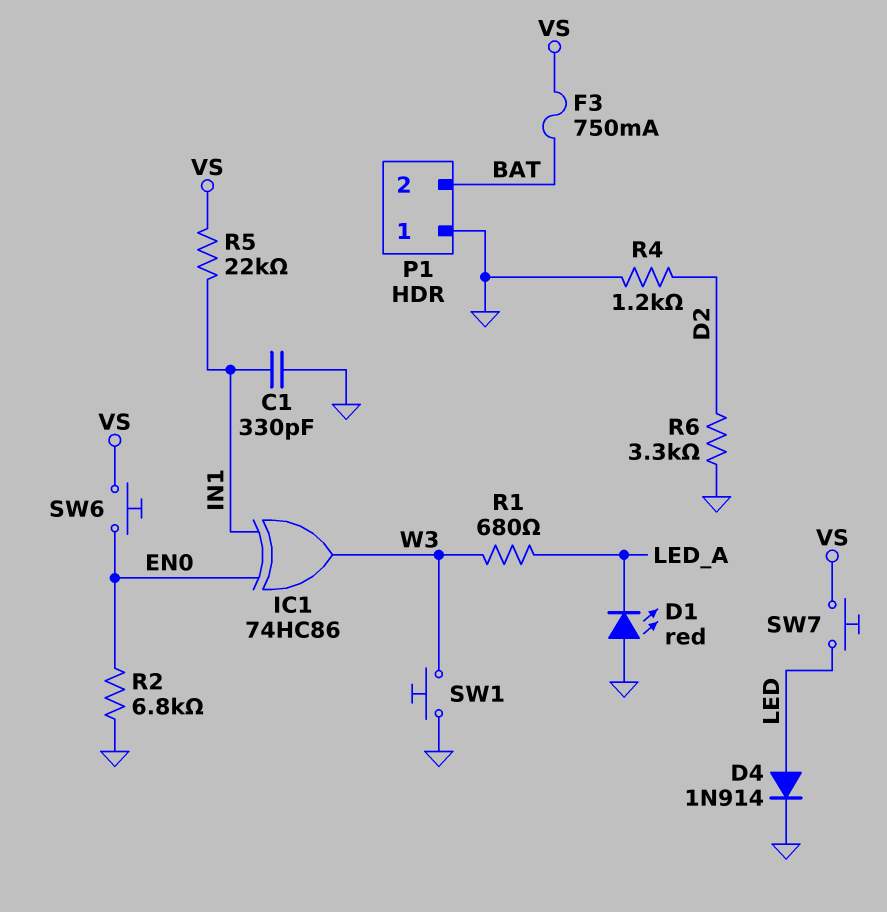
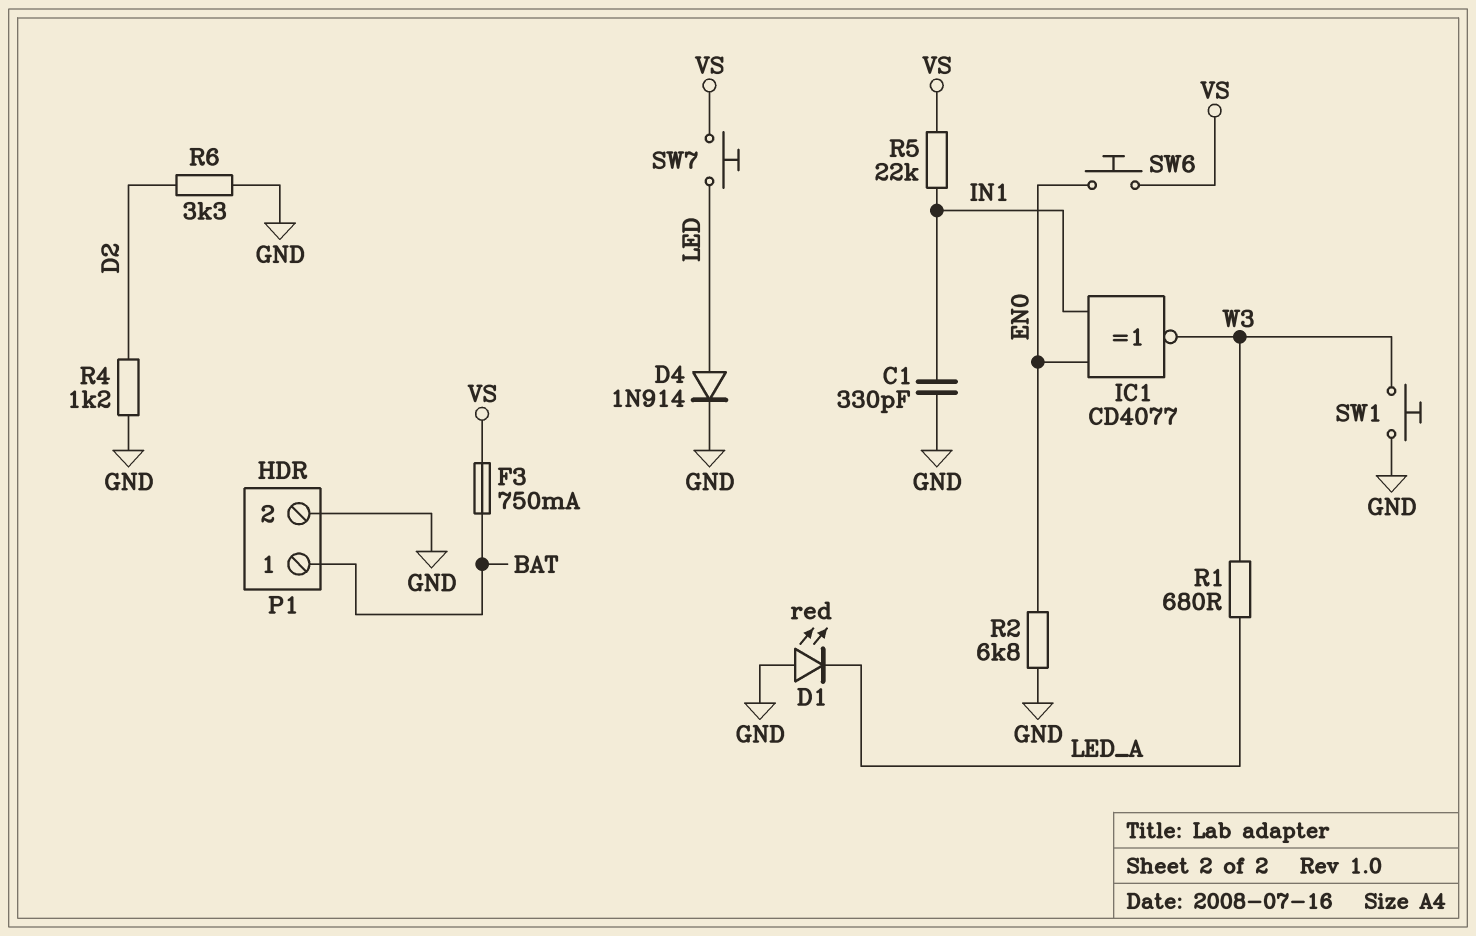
IC1: XOR 74HC86 (in EN0, in IN1, out W3) -> XNOR CD4077 (in EN0, in IN1, out W3)
P1 pin 1: GND -> BAT
P1 pin 2: BAT -> GND

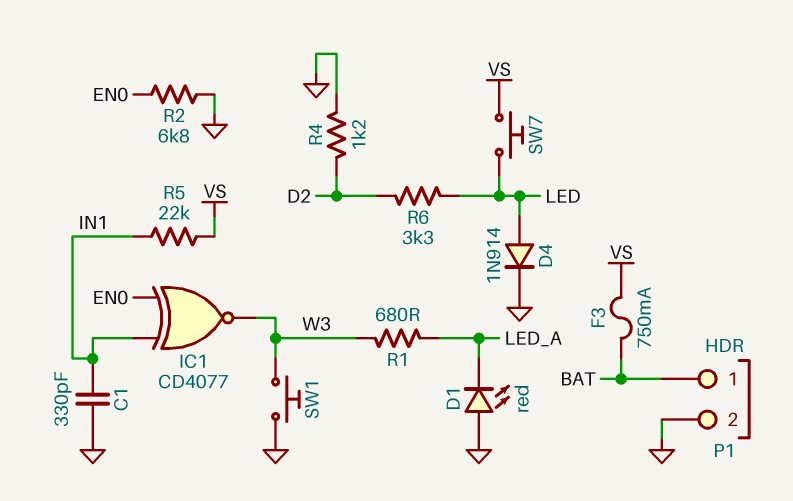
R6: 3.3k (D2, GND) -> 3.3k (D2, LED)
SW6: button (EN0, VS) -> none

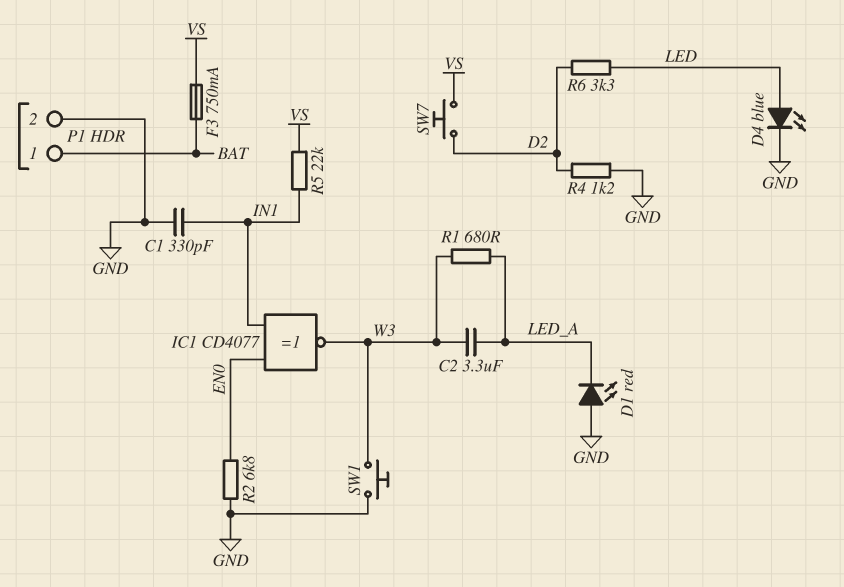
C2: none -> 3.3uF (LED_A, W3)
D4: diode 1N914 (A LED, K GND) -> LED blue (A LED, K GND)
SW7: button (LED, VS) -> button (D2, VS)

